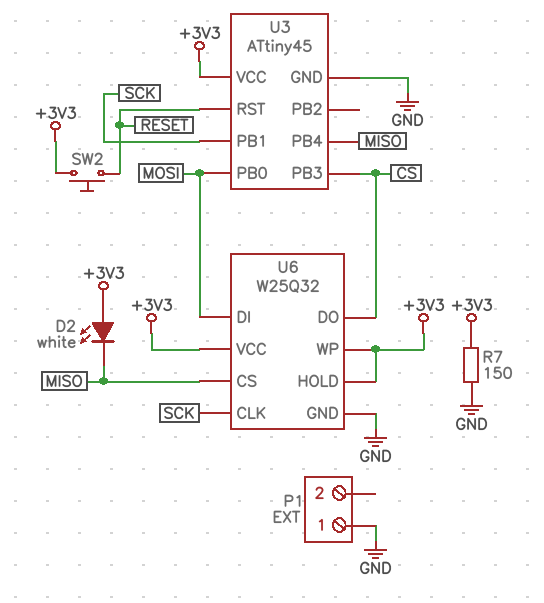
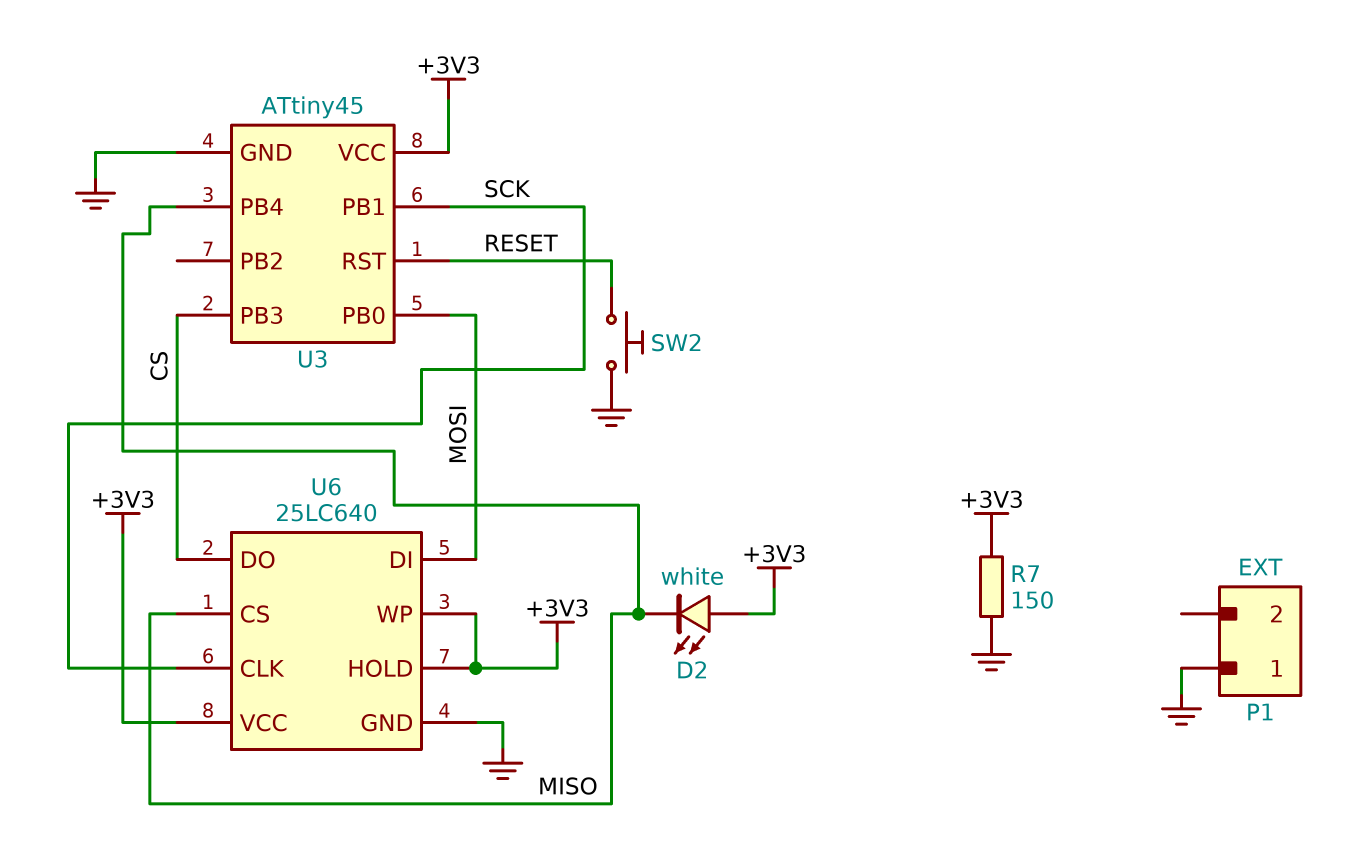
SW2: button (+3V3, RESET) -> button (GND, RESET)
U6: W25Q32 -> 25LC640

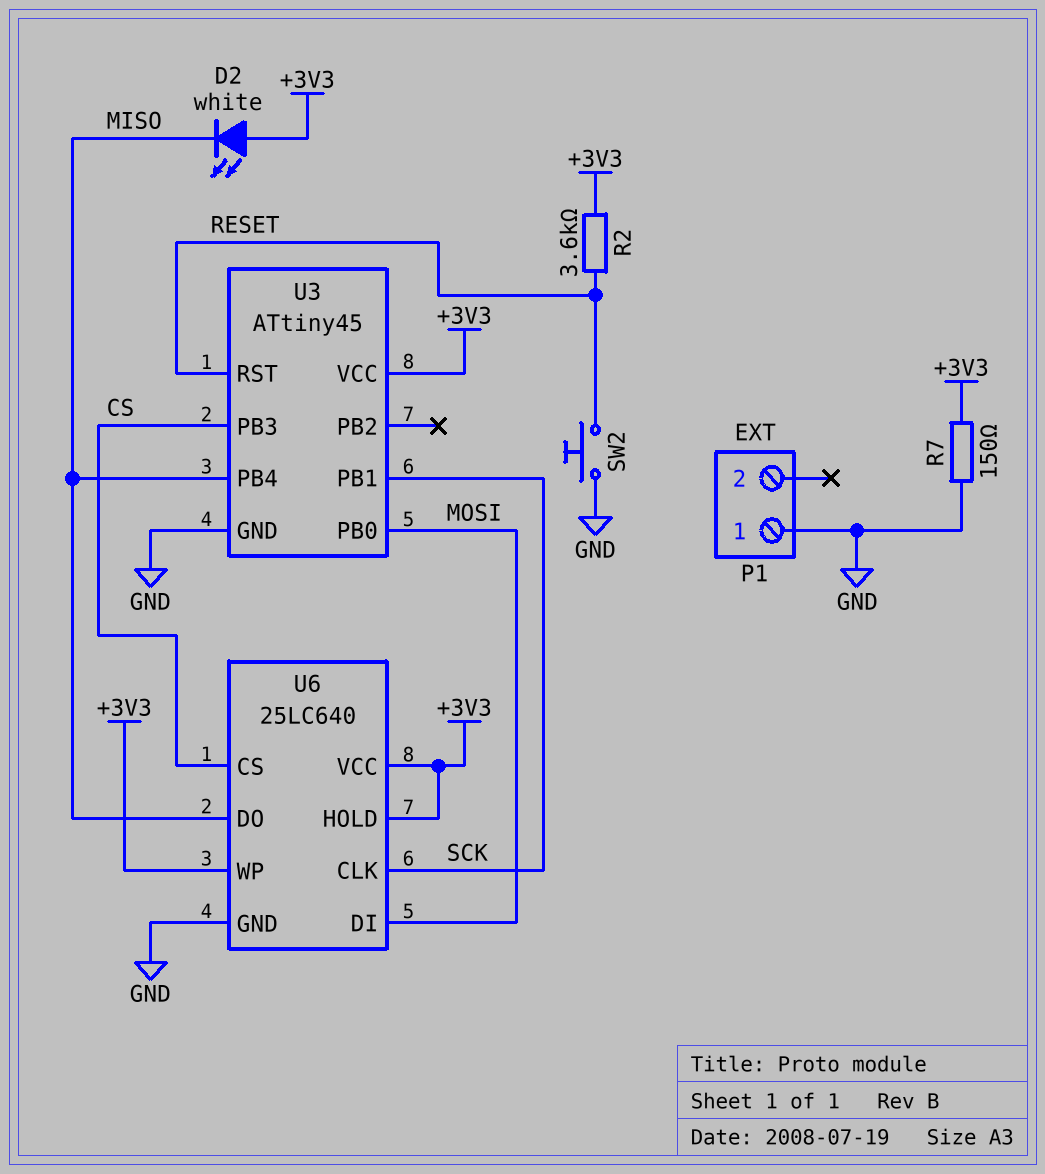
R2: none -> 3.6k (+3V3, RESET)
U6 pin CS: MISO -> CS
U6 pin DO: CS -> MISO

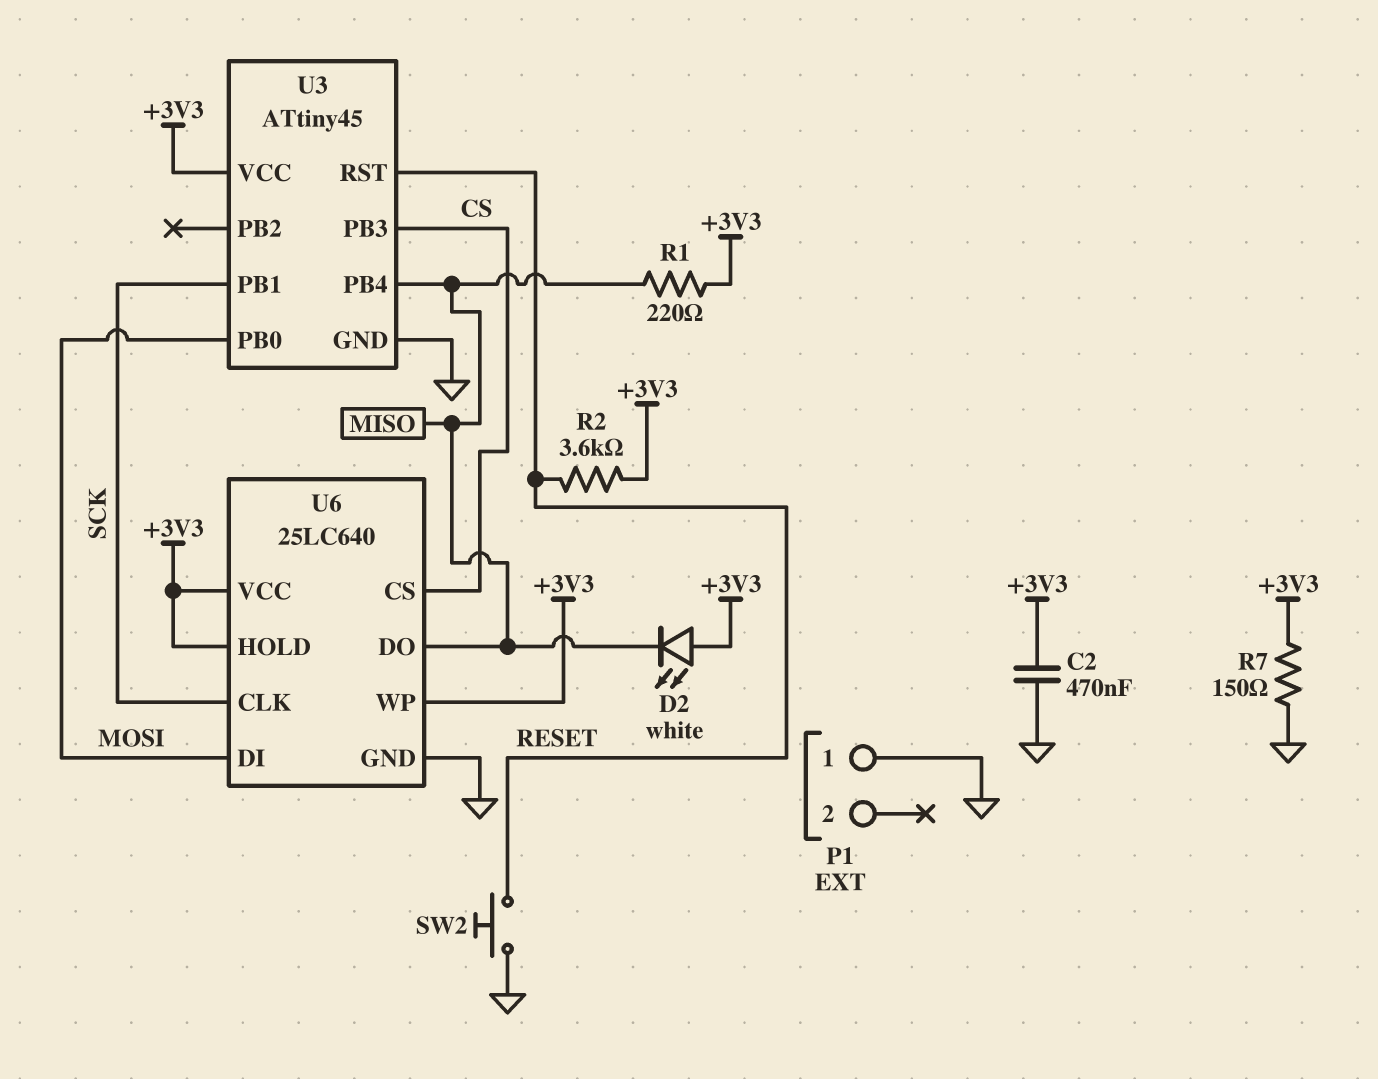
C2: none -> 470nF (+3V3, GND)
R1: none -> 220 (+3V3, MISO)

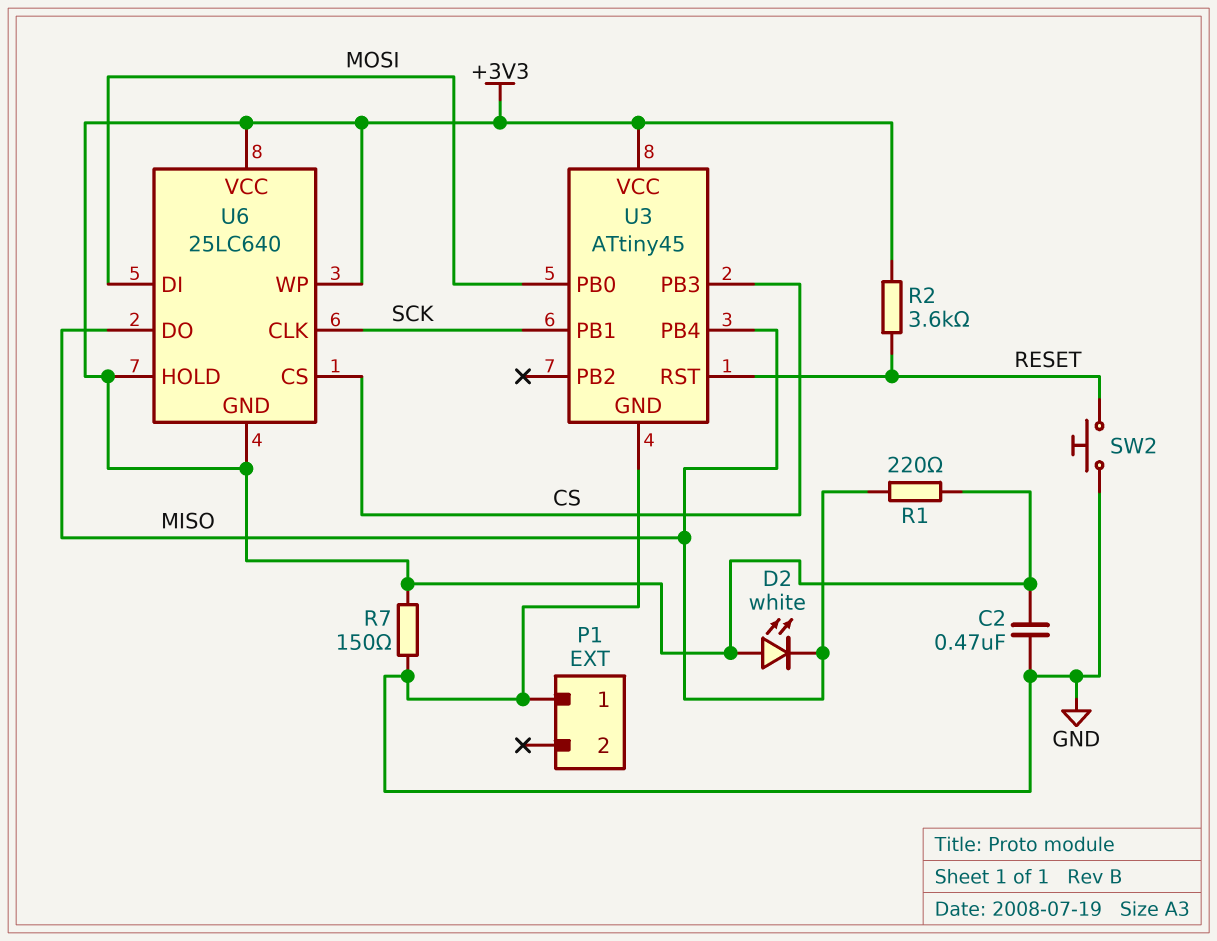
U6 pin GND: GND -> +3V3

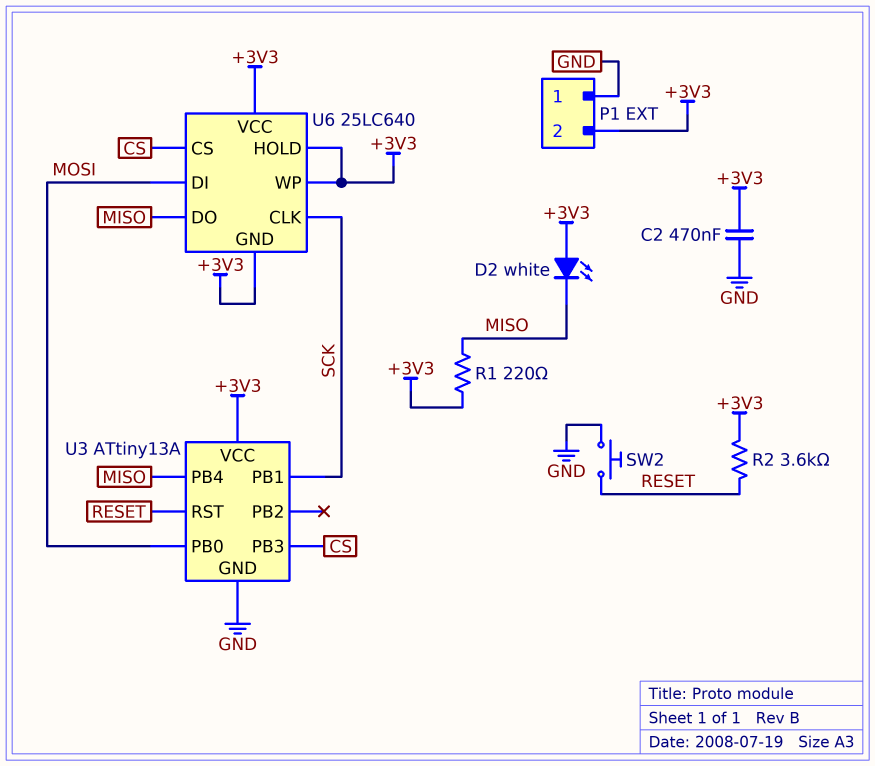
P1 pin 2: none -> +3V3
R7: 150 (+3V3, GND) -> none
U3: ATtiny45 -> ATtiny13A

